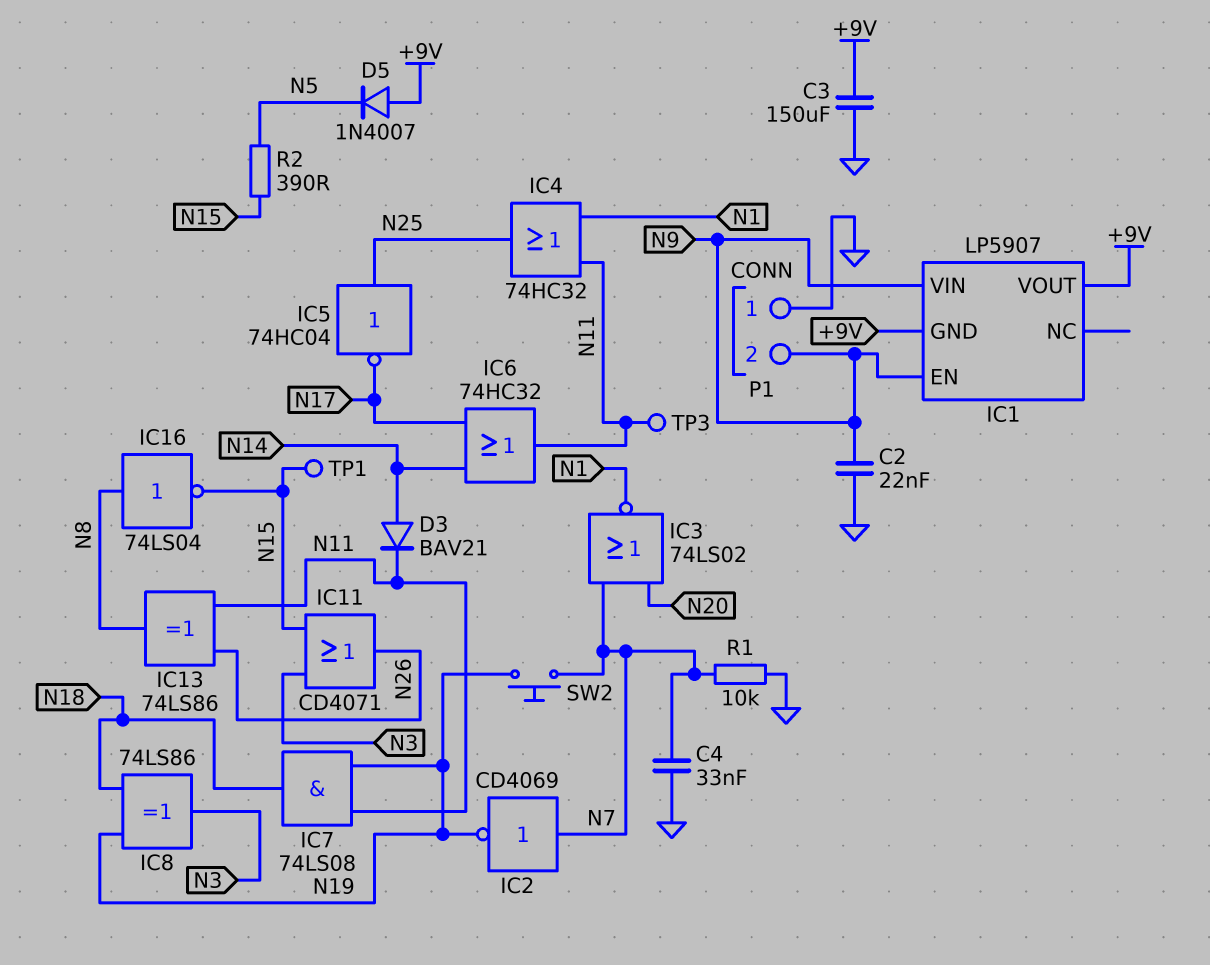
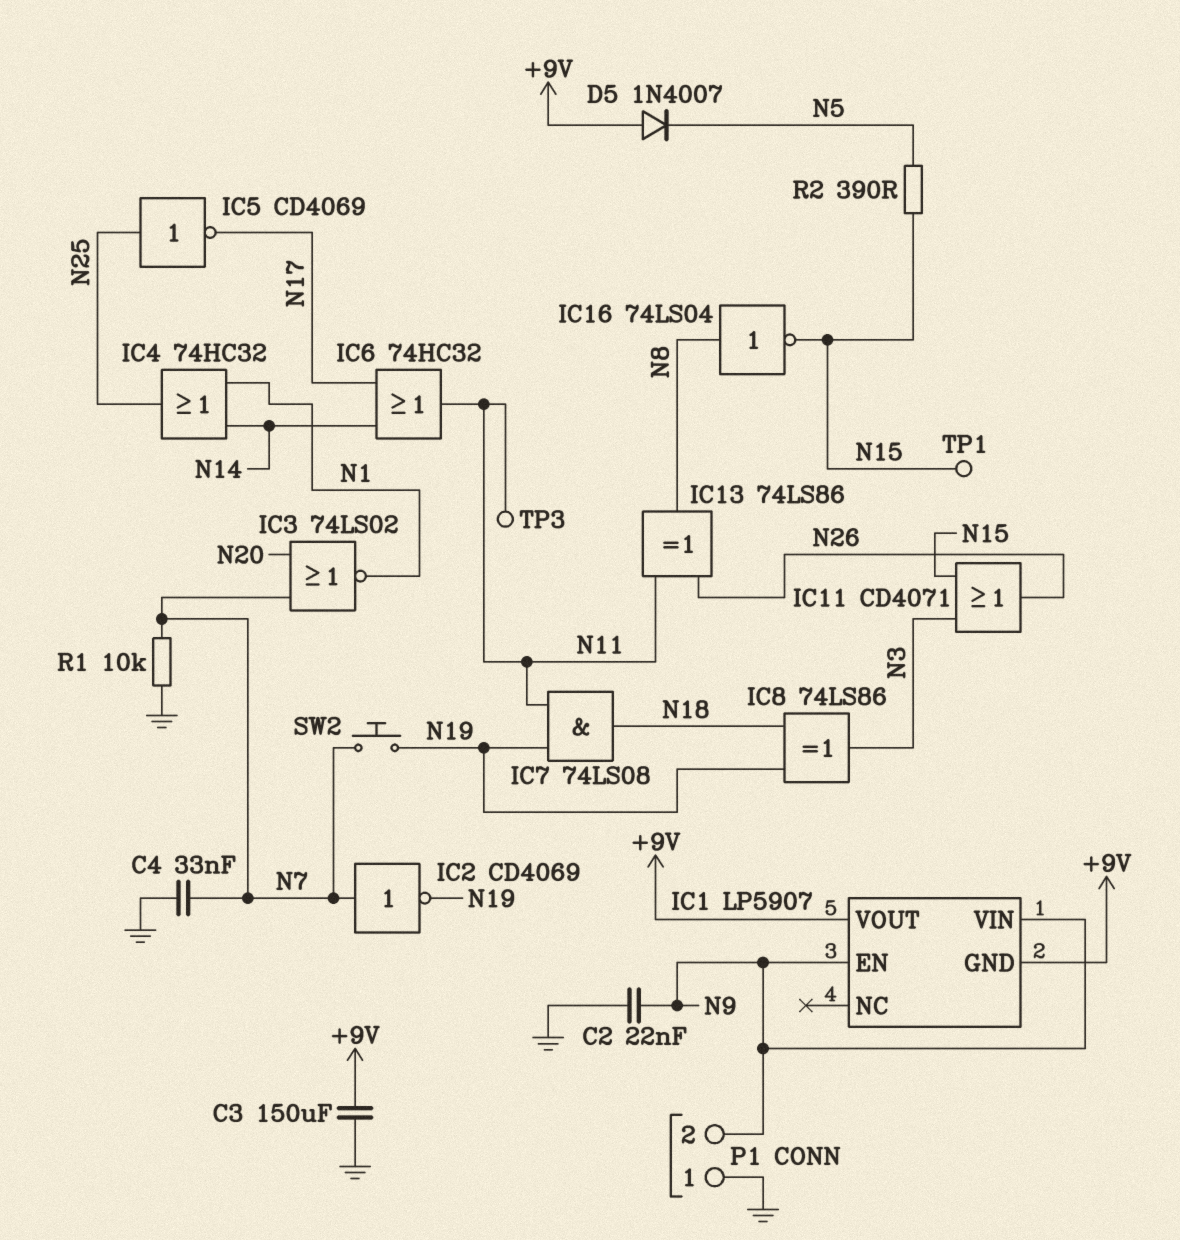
D3: diode BAV21 (A N14, K N11) -> none
IC4: OR 74HC32 (in N1, in N11, out N25) -> OR 74HC32 (in N1, in N14, out N25)
IC5: NOT 74HC04 (in N25, out N17) -> NOT CD4069 (in N25, out N17)

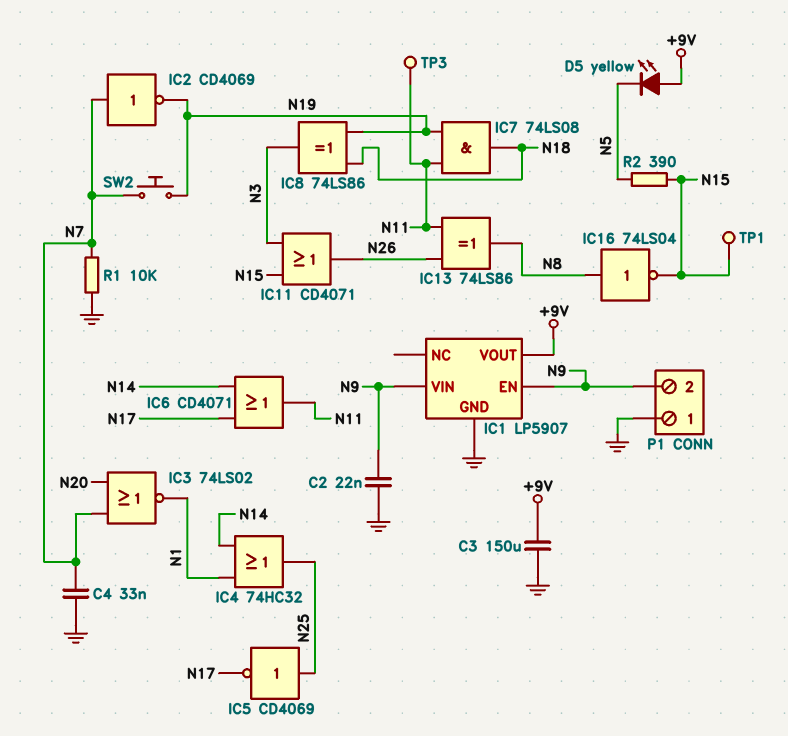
D5: diode 1N4007 (A +9V, K N5) -> LED yellow (A +9V, K N5)
IC1 pin GND: +9V -> GND
IC6: OR 74HC32 (in N14, in N17, out N11) -> OR CD4071 (in N14, in N17, out N11)

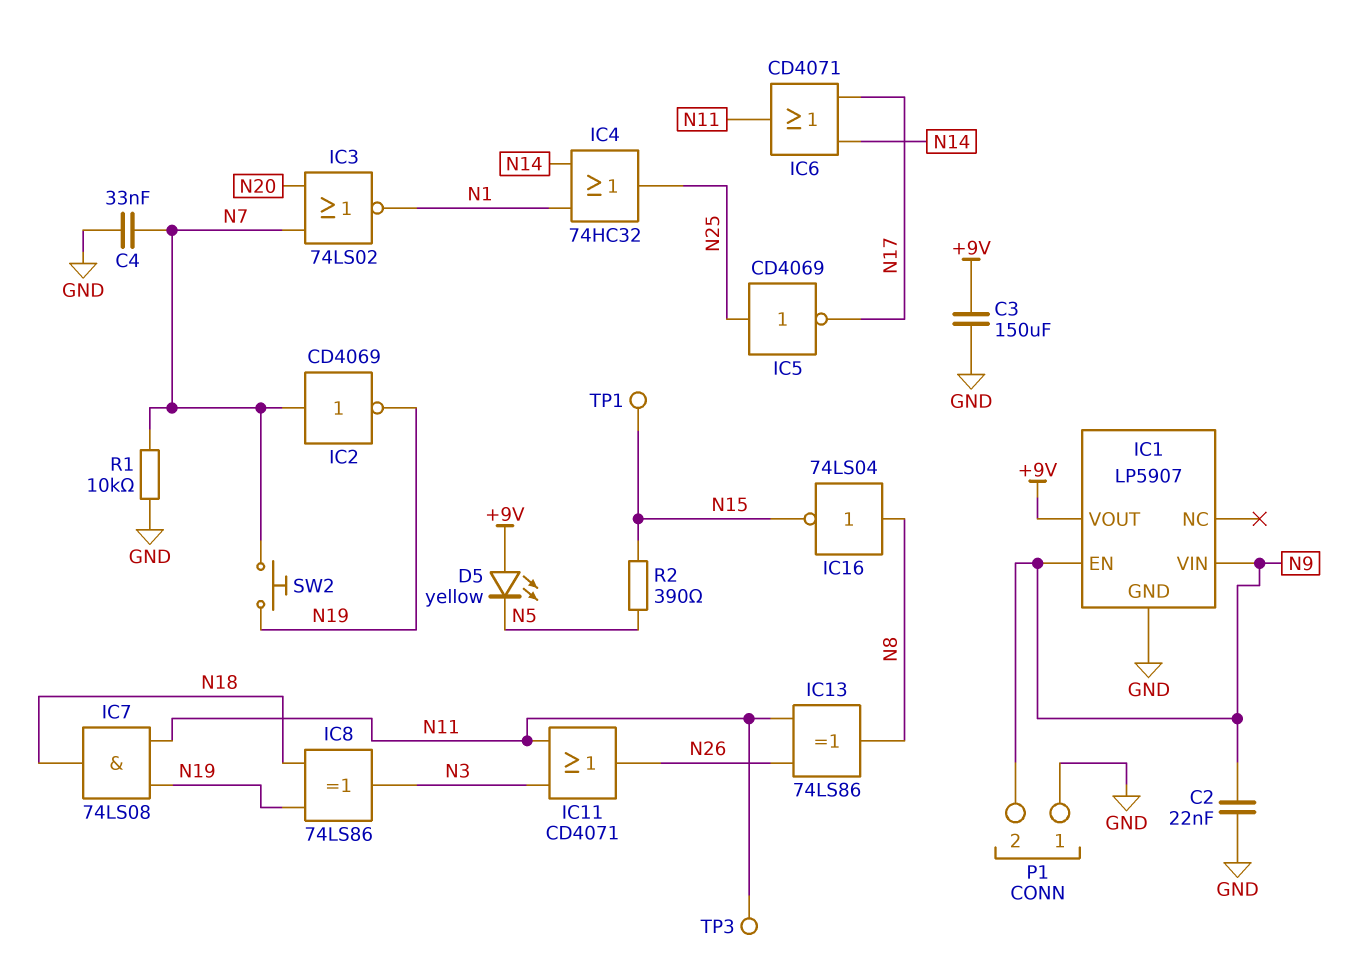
IC11: OR CD4071 (in N3, in N15, out N26) -> OR CD4071 (in N3, in N11, out N26)

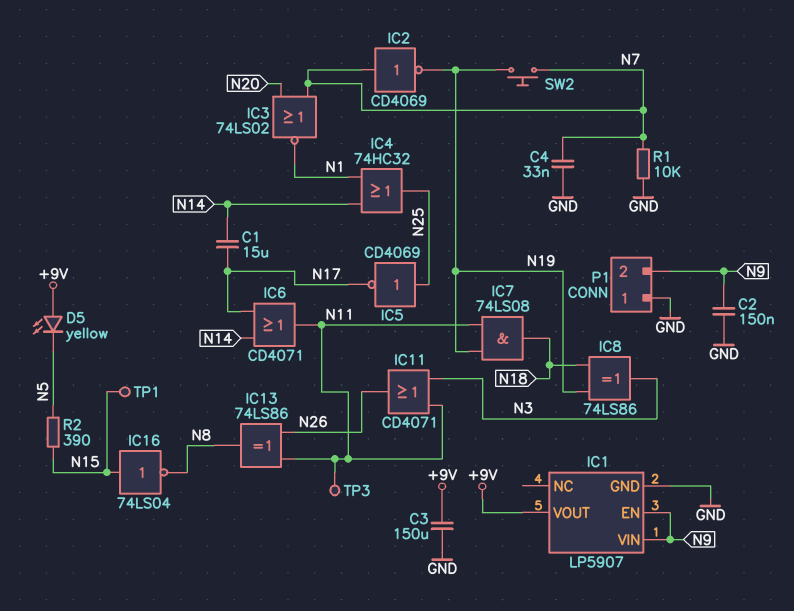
C1: none -> 15uF (N14, N17)
C2: 22nF (GND, N9) -> 150nF (GND, N9)
IC16: NOT 74LS04 (in N8, out N15) -> NOT 74LS04 (in N15, out N8)

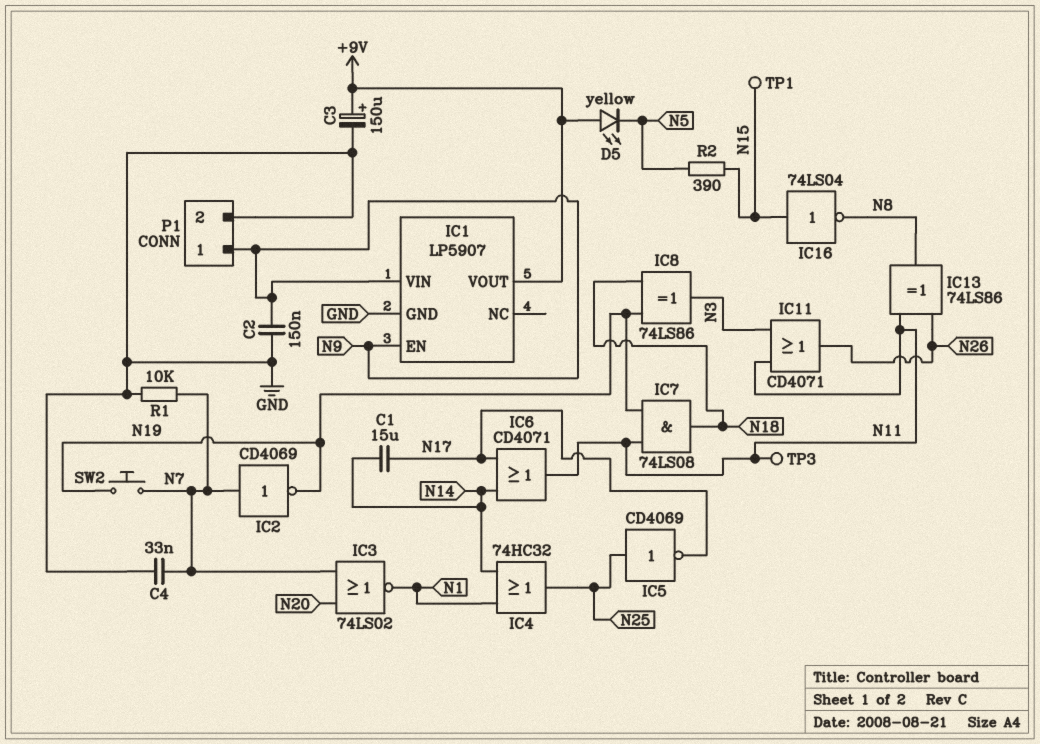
C3: 150uF (+9V, GND) -> 150uF (plus +9V, minus GND)
P1 pin 1: GND -> N9
P1 pin 2: N9 -> GND

